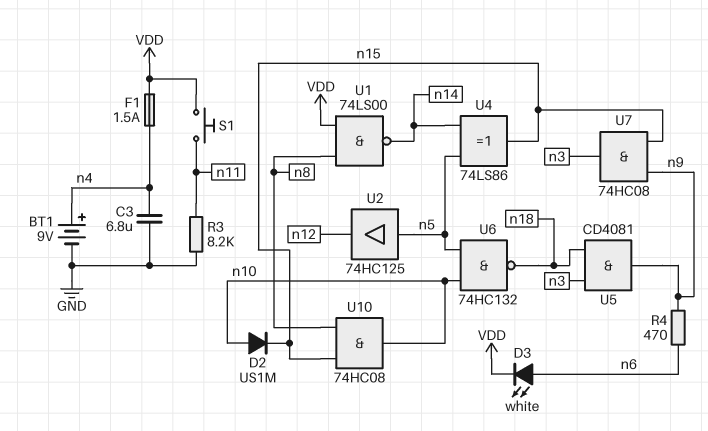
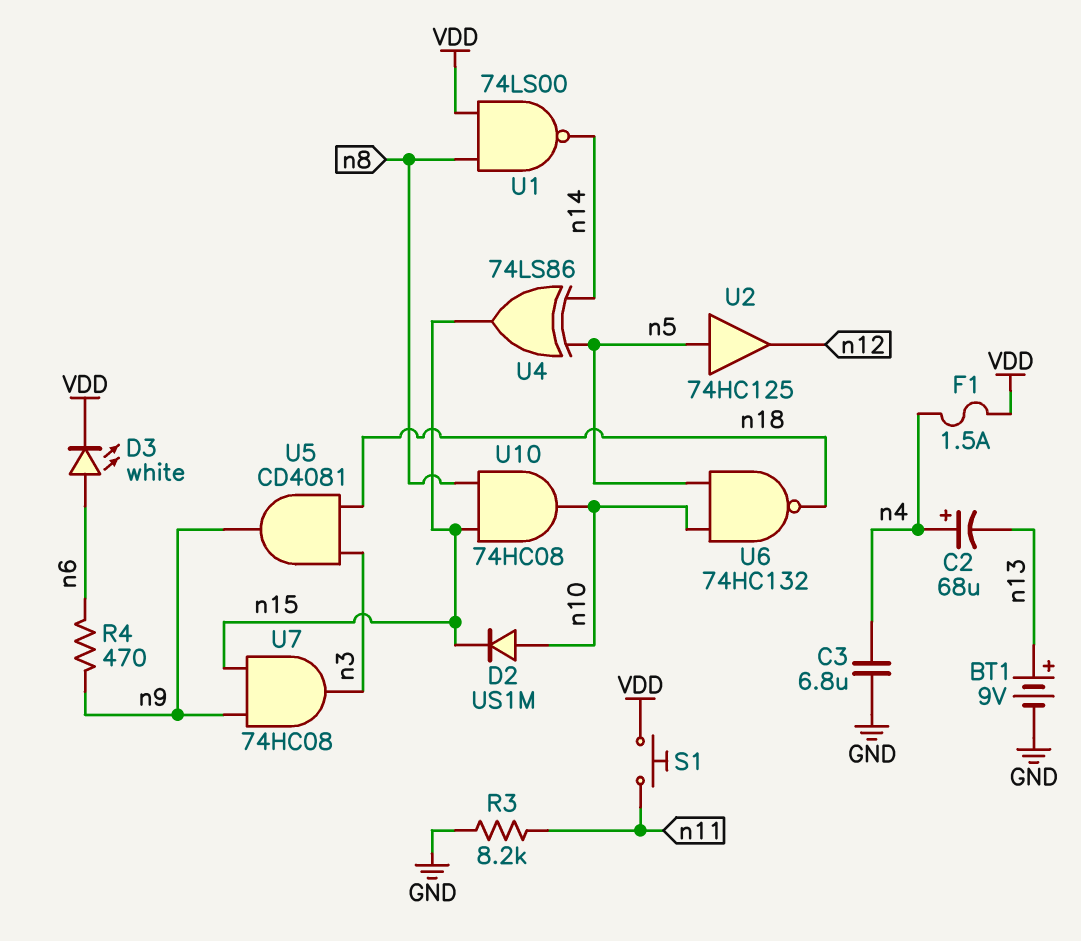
BT1: 9V (plus n4, minus GND) -> 9V (plus n13, minus GND)
C2: none -> 68uF (plus n4, minus n13)

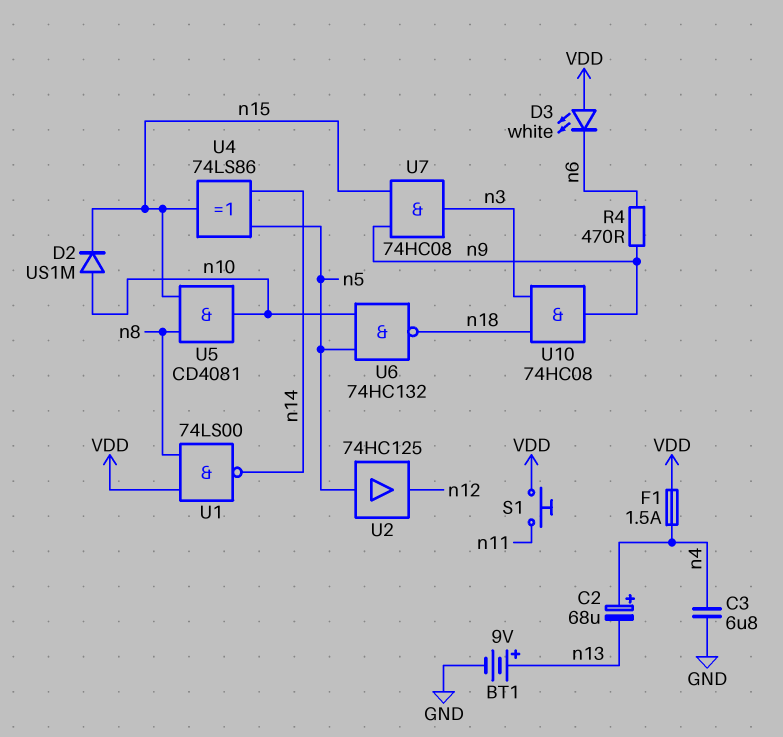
D3: LED white (A n6, K VDD) -> LED white (A VDD, K n6)
R3: 8.2k (GND, n11) -> none
U5: AND CD4081 (in n3, in n18, out n9) -> AND CD4081 (in n8, in n15, out n10)
U10: AND 74HC08 (in n8, in n15, out n10) -> AND 74HC08 (in n3, in n18, out n9)

